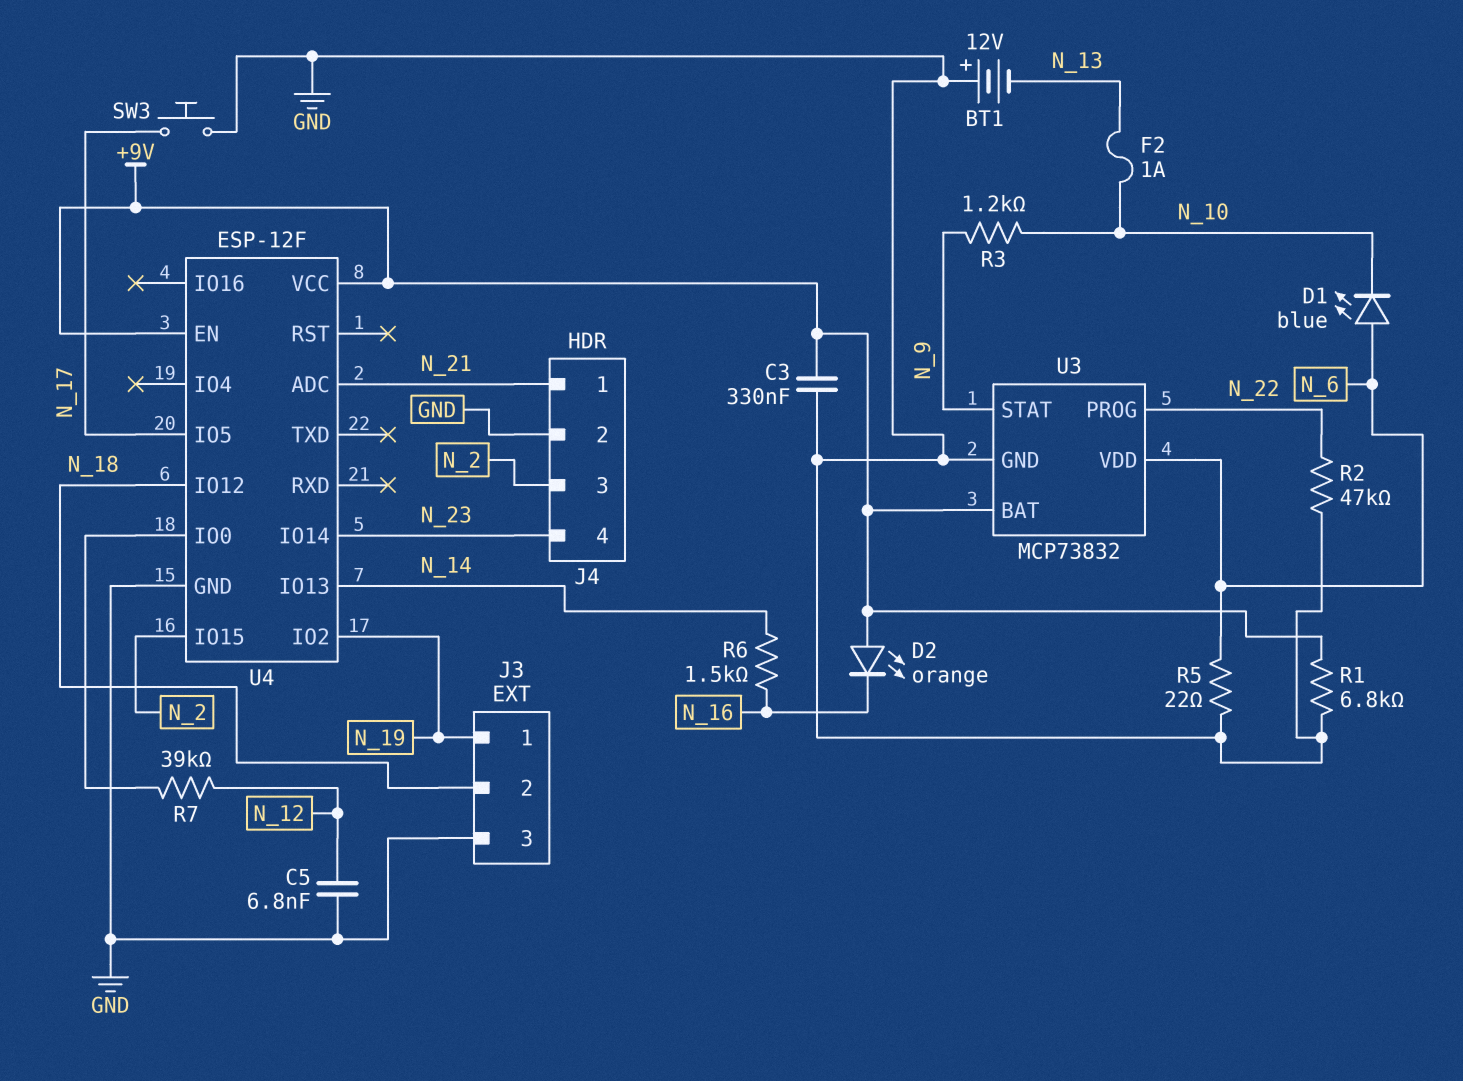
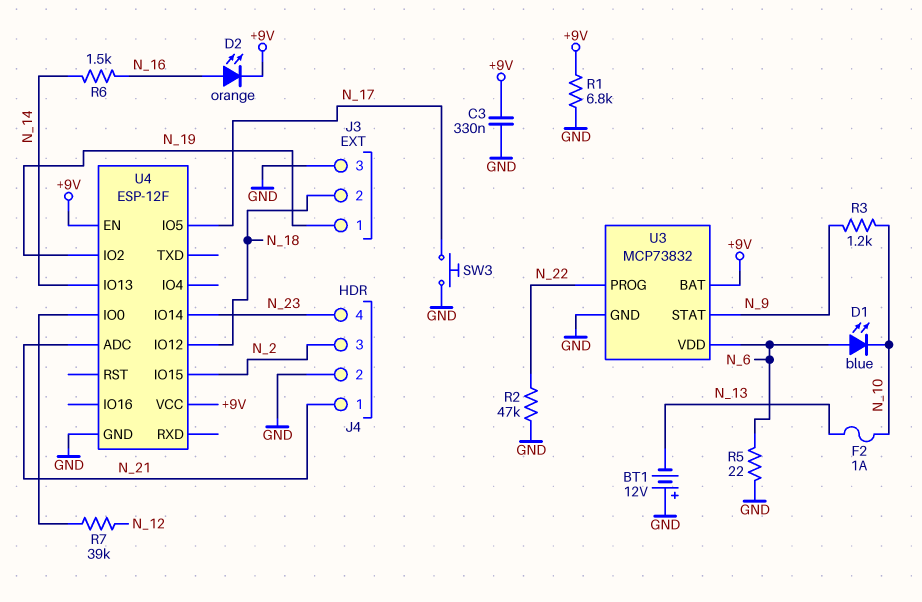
C5: 6.8nF (GND, N_12) -> none
D2: LED orange (A +9V, K N_16) -> LED orange (A N_16, K +9V)

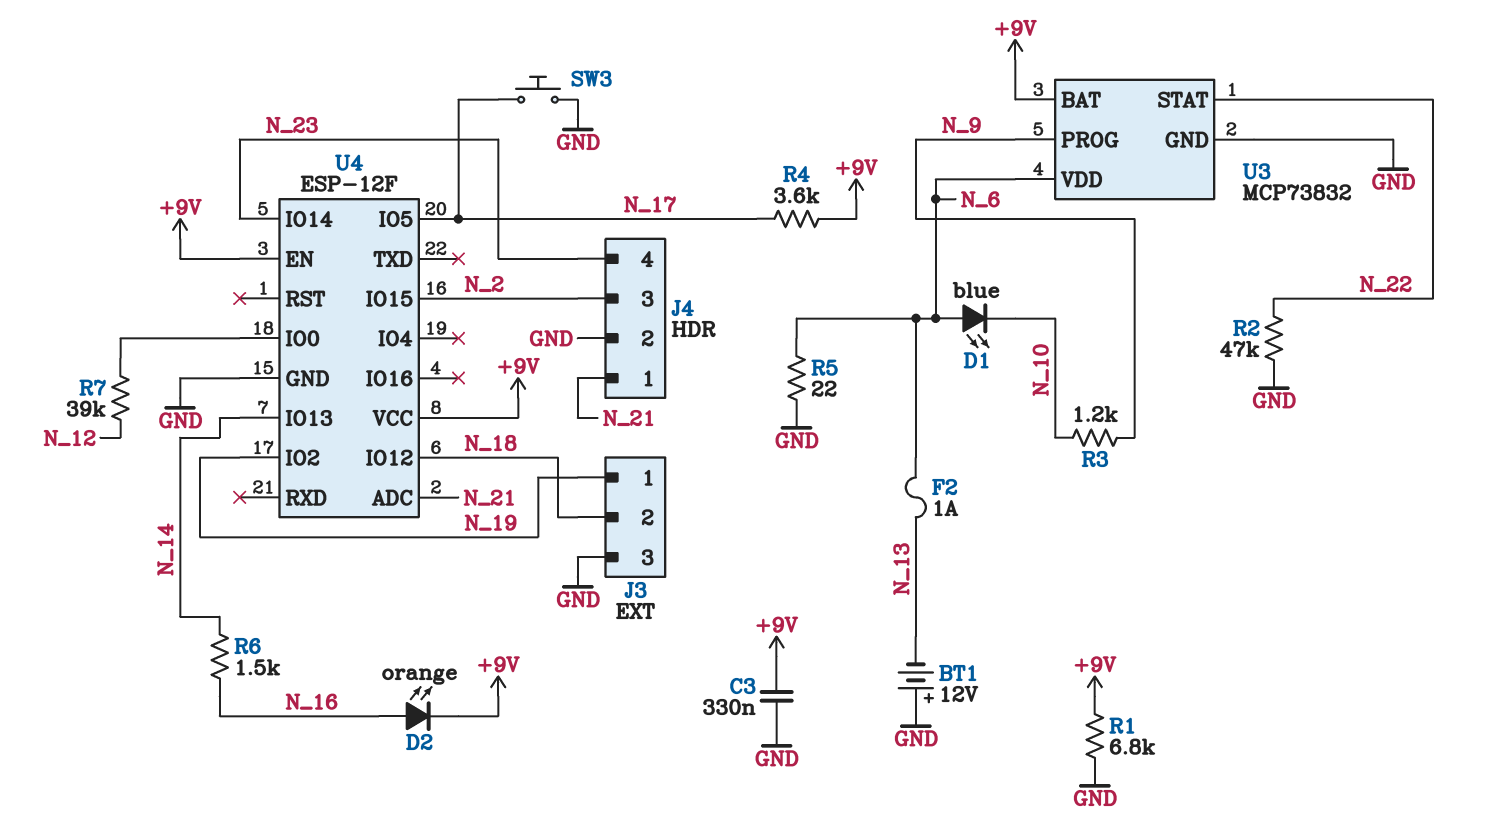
F2: 1A (N_10, N_13) -> 1A (N_6, N_13)
R4: none -> 3.6k (+9V, N_17)
U3 pin PROG: N_22 -> N_9
U3 pin STAT: N_9 -> N_22

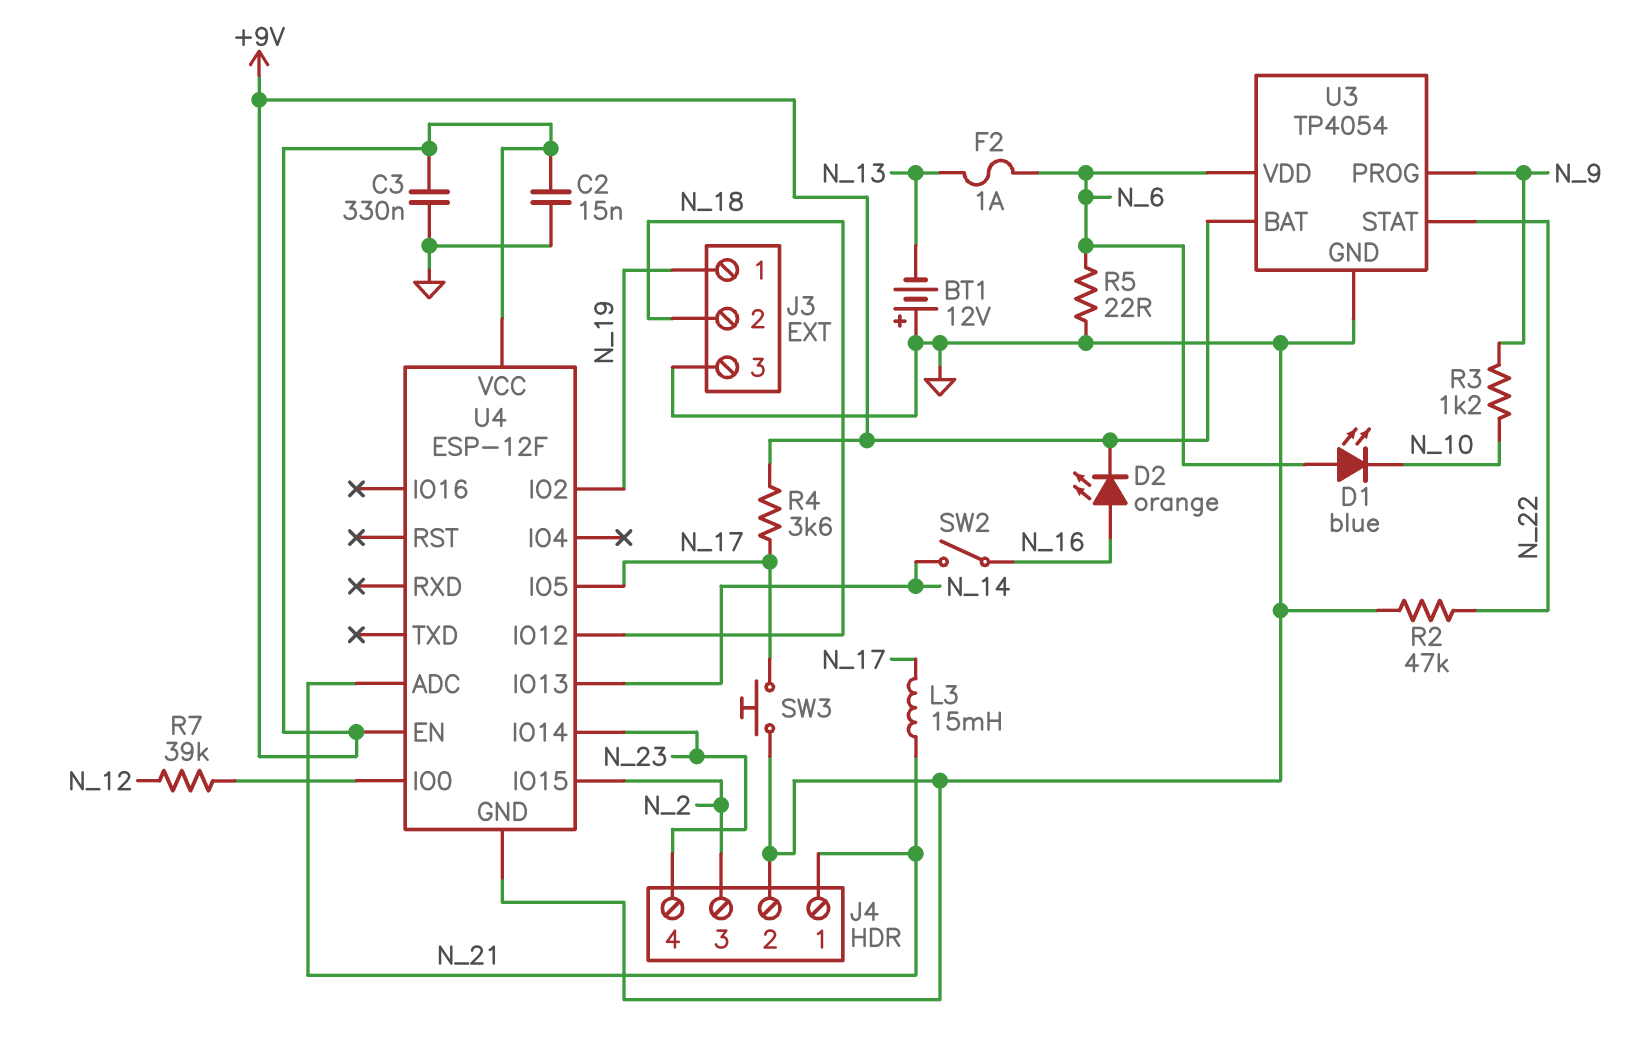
C2: none -> 15nF (+9V, GND)
L3: none -> 15mH (N_17, N_21)
R1: 6.8k (+9V, GND) -> none
R6: 1.5k (N_14, N_16) -> none
SW2: none -> switch (N_14, N_16)
U3: MCP73832 -> TP4054

